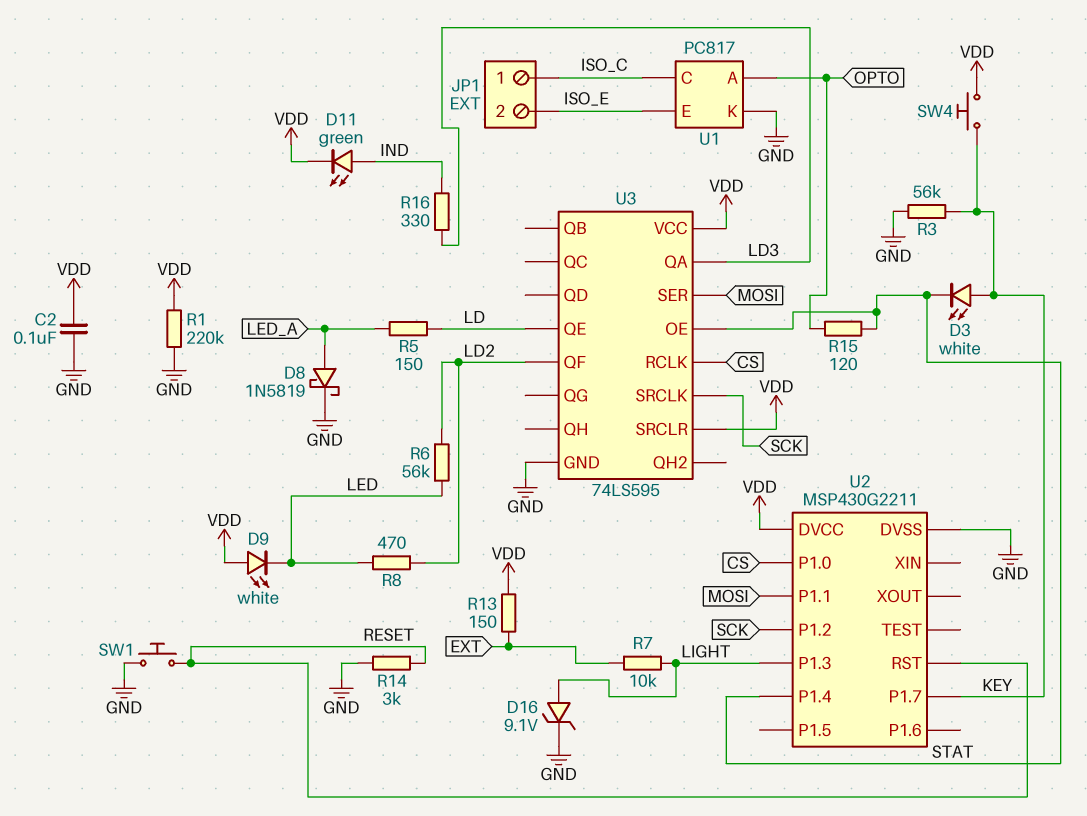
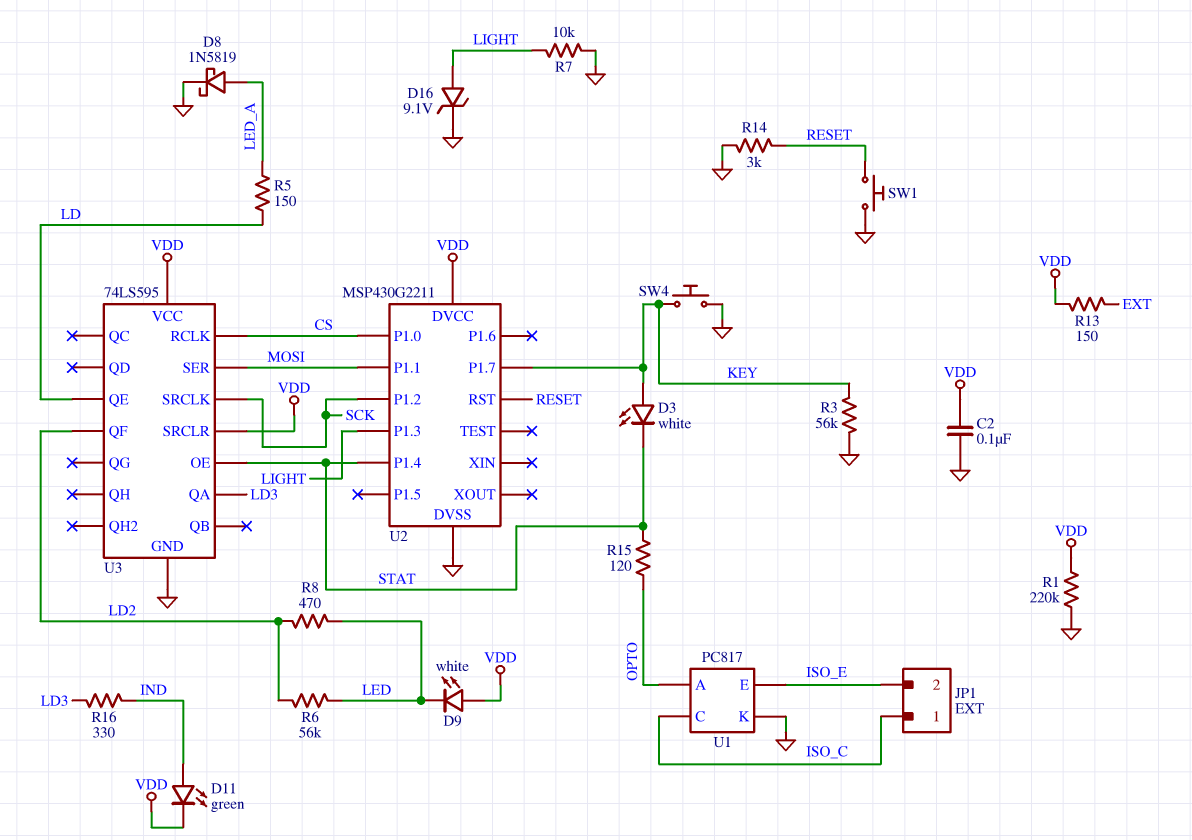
R7: 10k (EXT, LIGHT) -> 10k (GND, LIGHT)
SW4: button (KEY, VDD) -> button (GND, KEY)

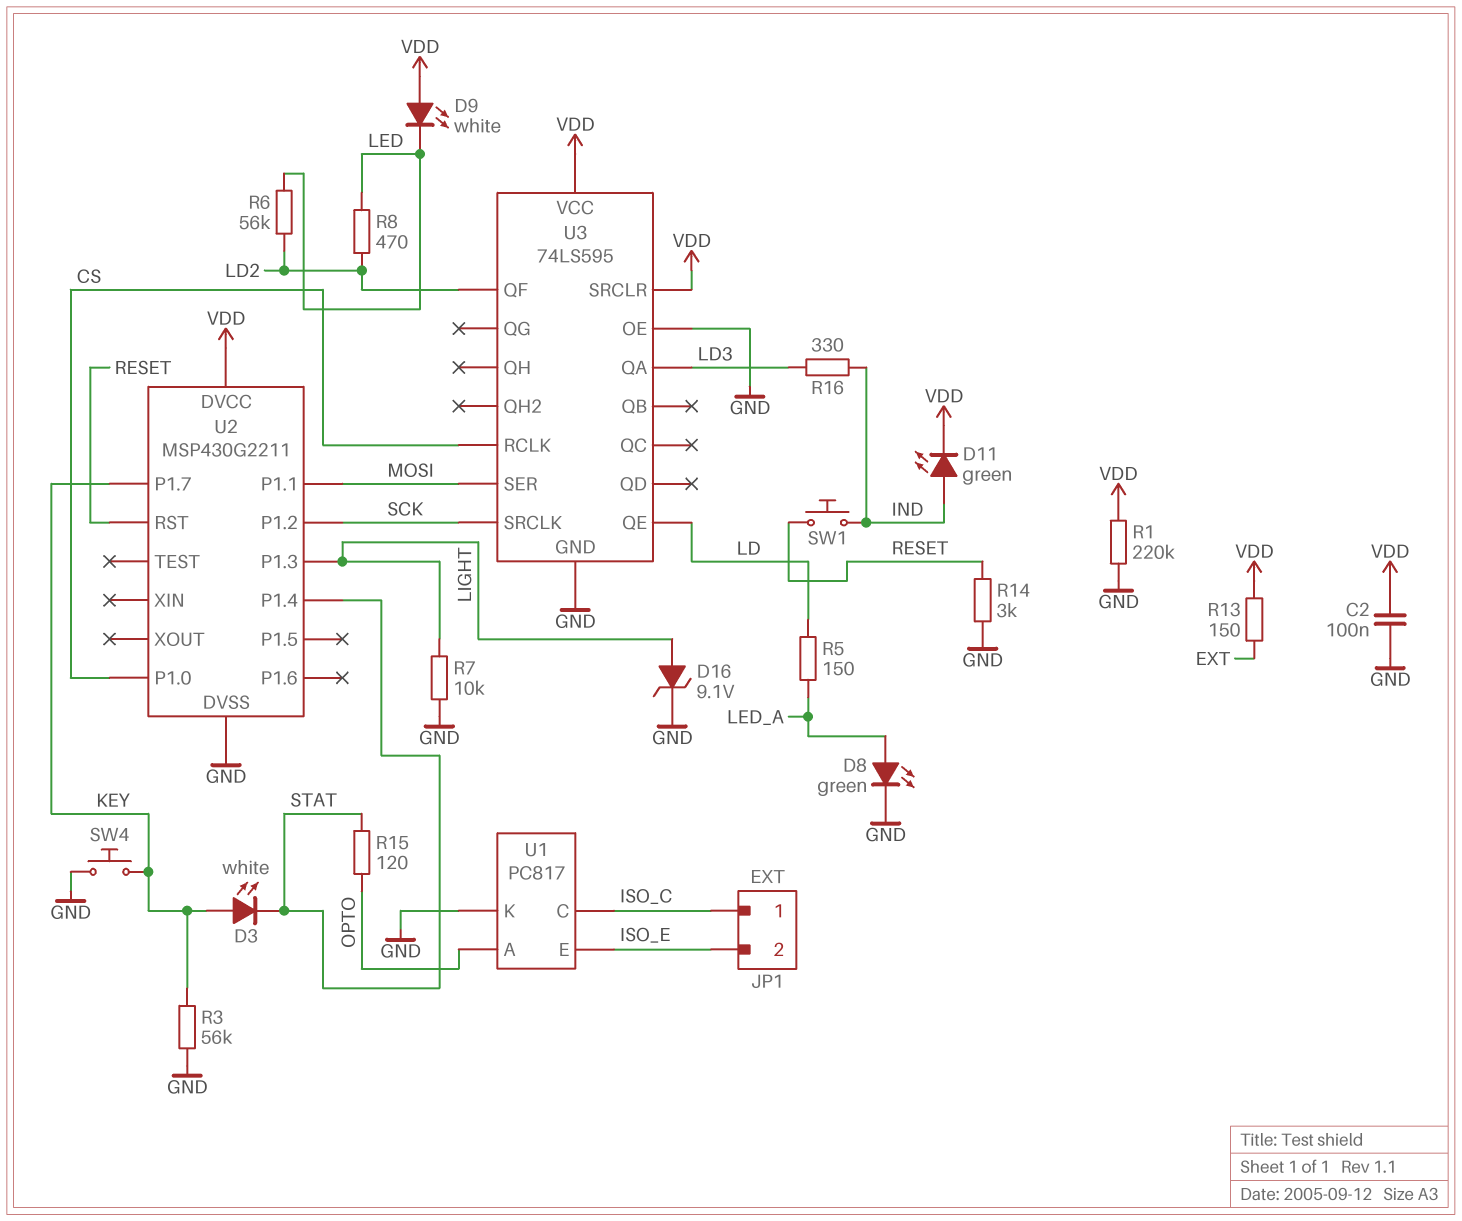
D8: schottky 1N5819 (A LED_A, K GND) -> LED green (A LED_A, K GND)
SW1: button (GND, RESET) -> button (IND, RESET)
U3 pin OE: STAT -> GND

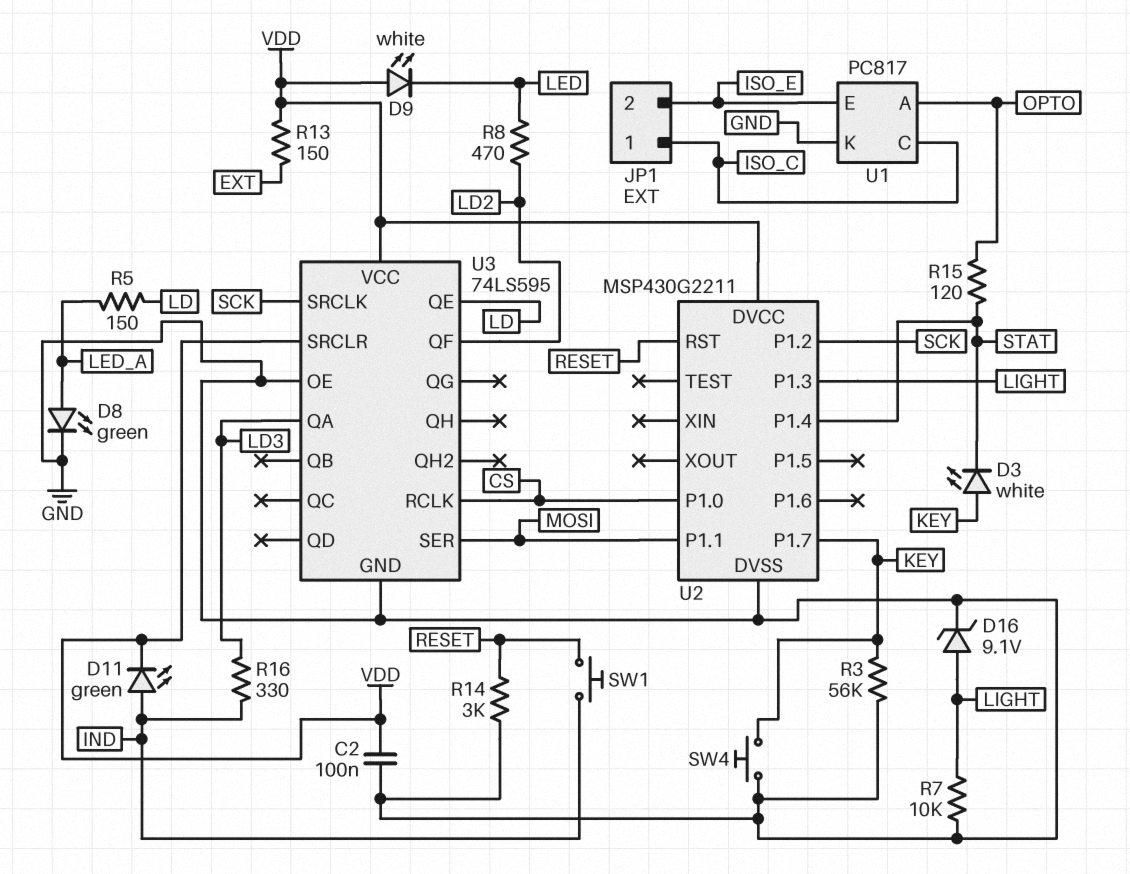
R1: 220k (GND, VDD) -> none
R6: 56k (LD2, LED) -> none

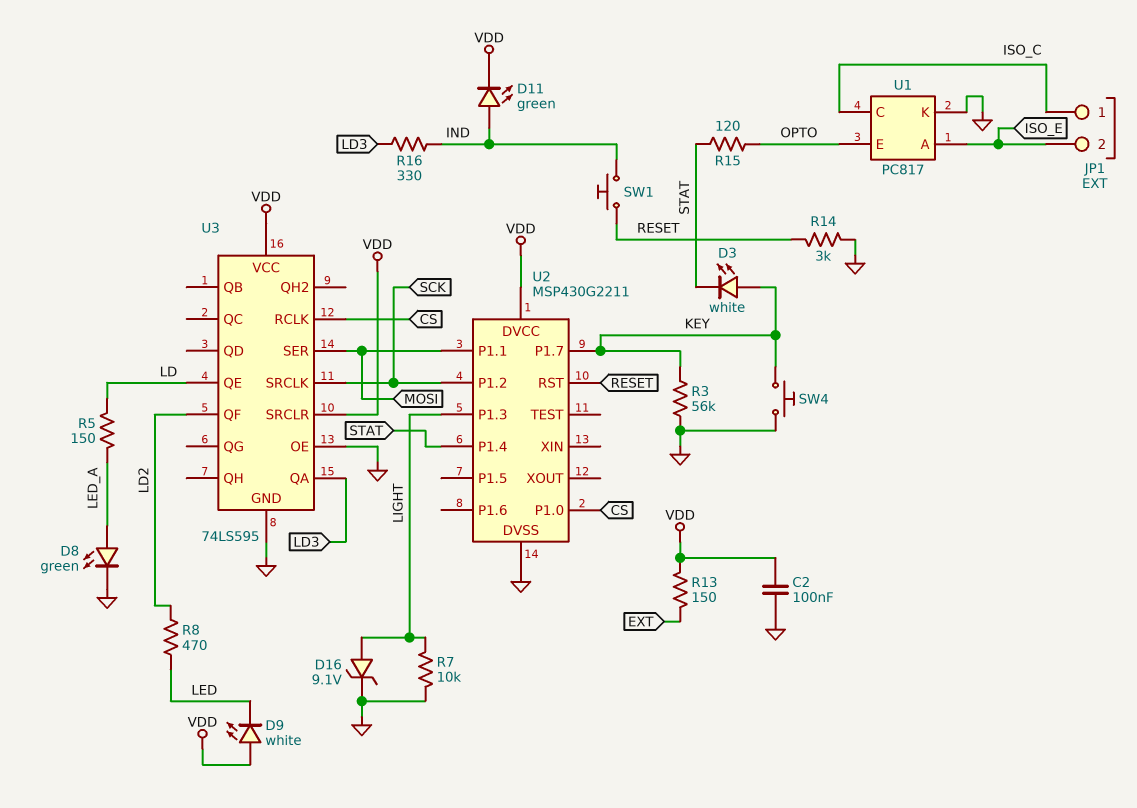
U1 pin A: OPTO -> ISO_E
U1 pin E: ISO_E -> OPTO

